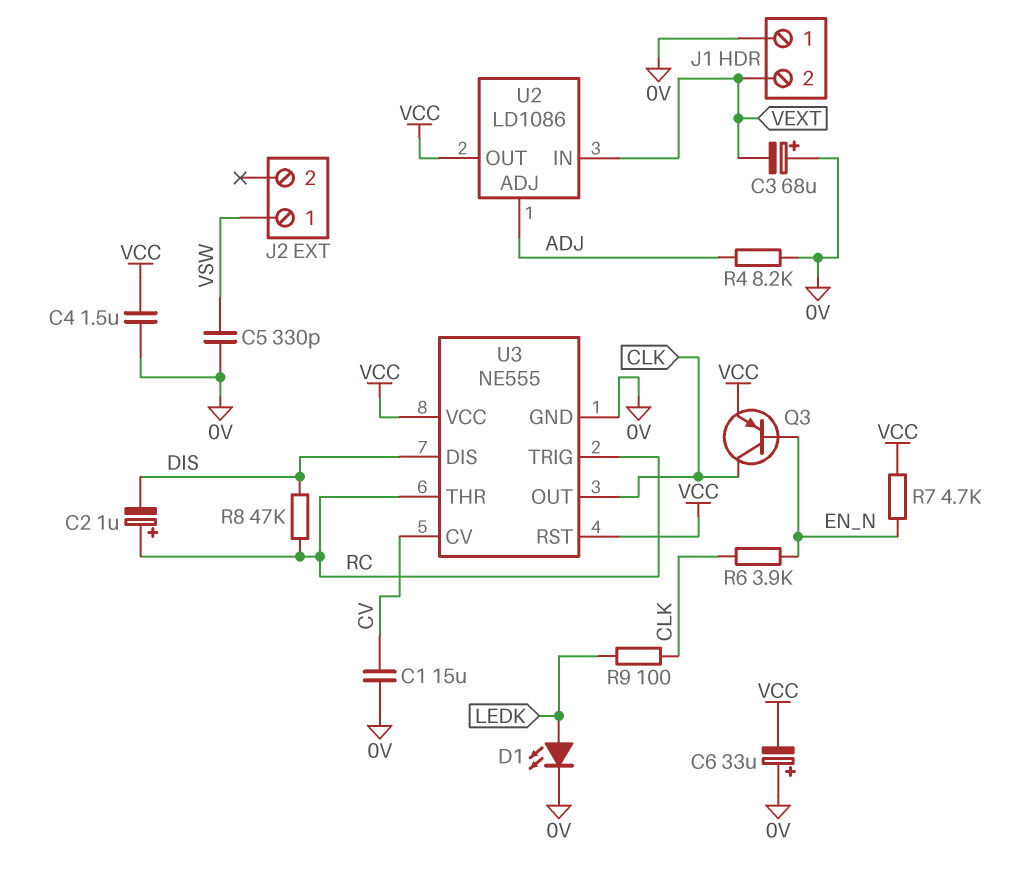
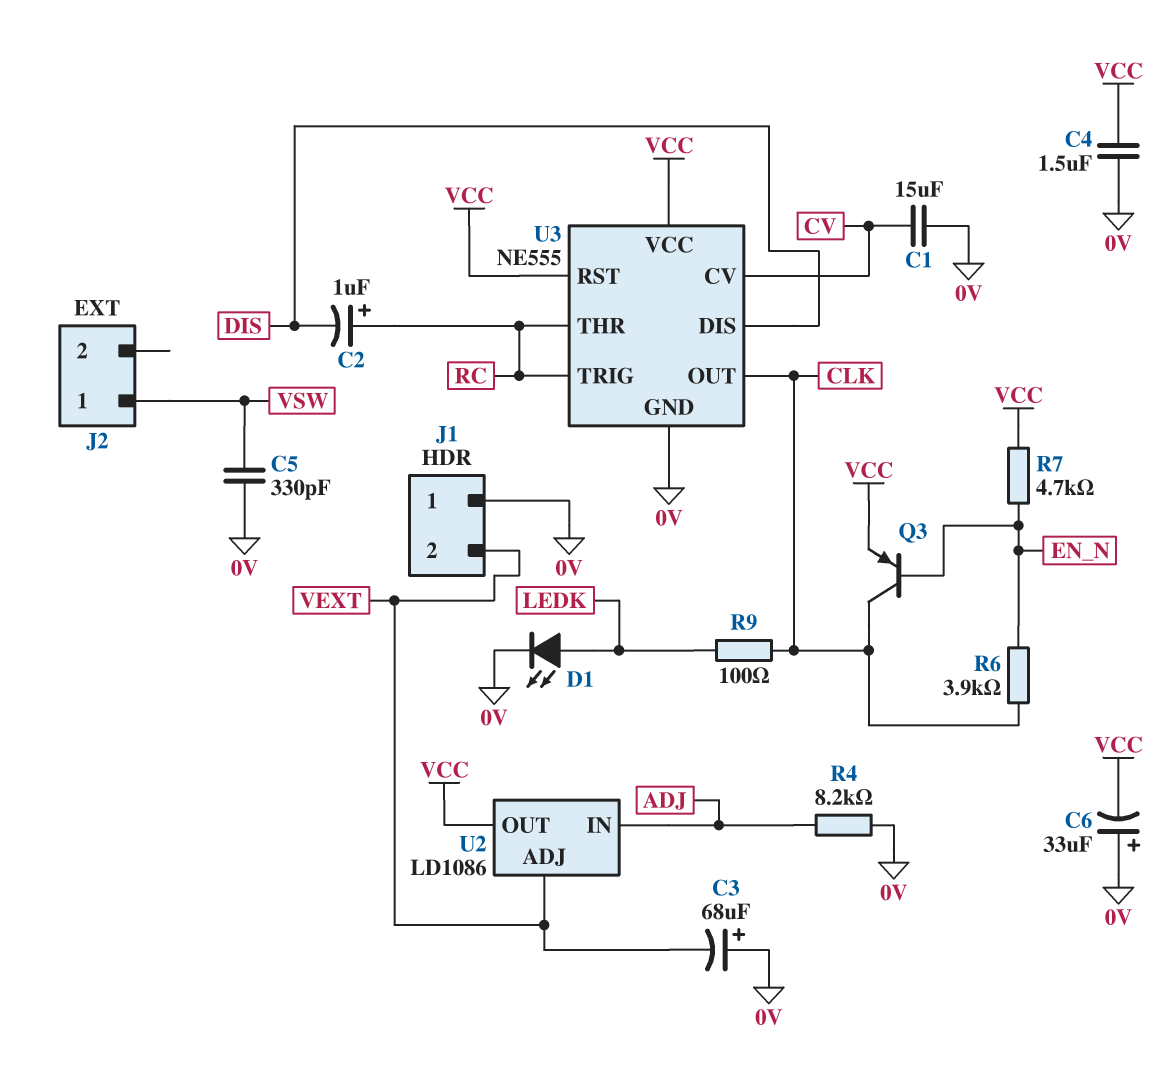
R8: 47k (DIS, RC) -> none
U2 pin ADJ: ADJ -> VEXT
U2 pin IN: VEXT -> ADJ

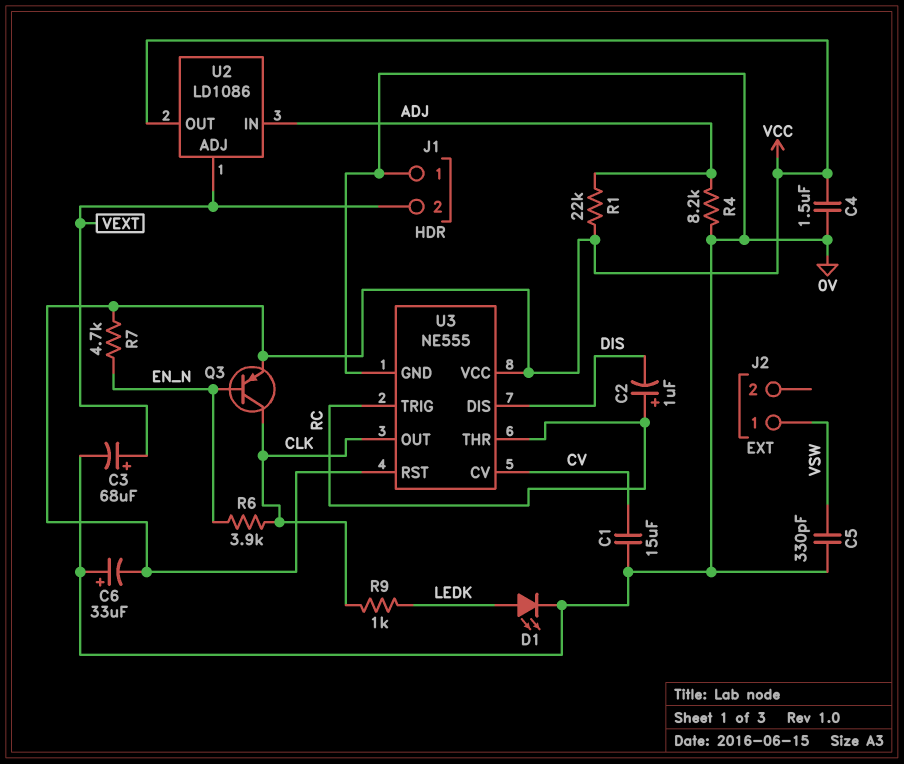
C3: 68uF (plus 0V, minus VEXT) -> 68uF (plus VEXT, minus 0V)
R1: none -> 22k (ADJ, VCC)
R9: 100 (CLK, LEDK) -> 1k (CLK, LEDK)

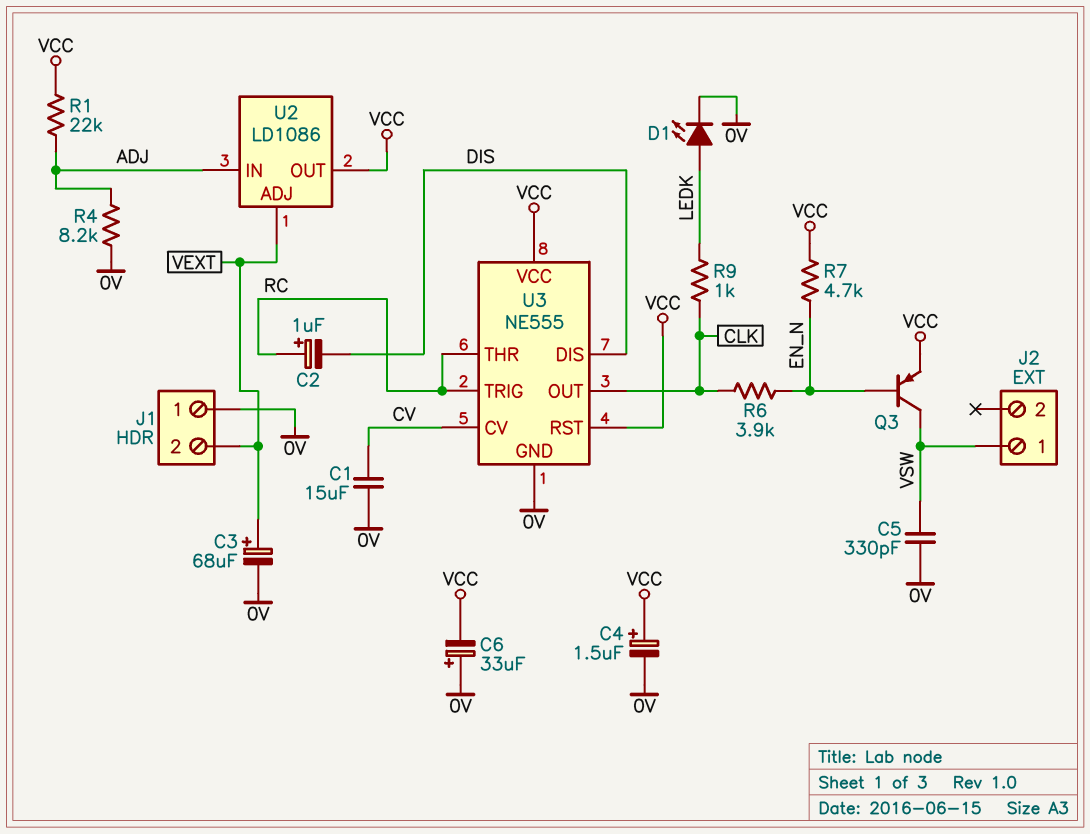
C4: 1.5uF (0V, VCC) -> 1.5uF (plus VCC, minus 0V)
Q3: PNP (B EN_N, C CLK, E VCC) -> PNP (B EN_N, C VSW, E VCC)

